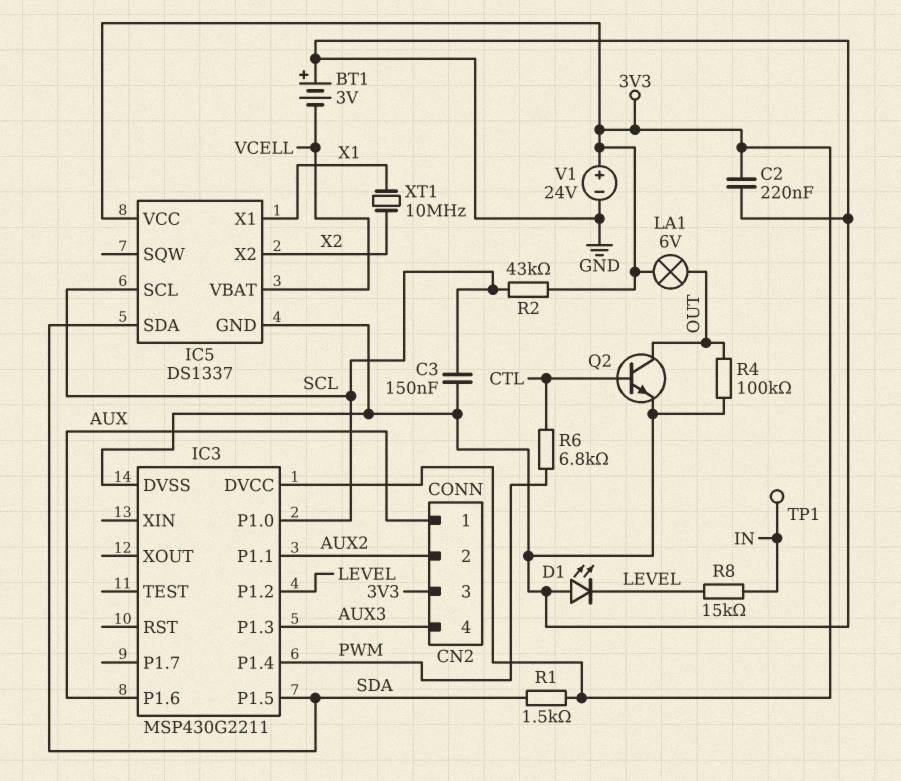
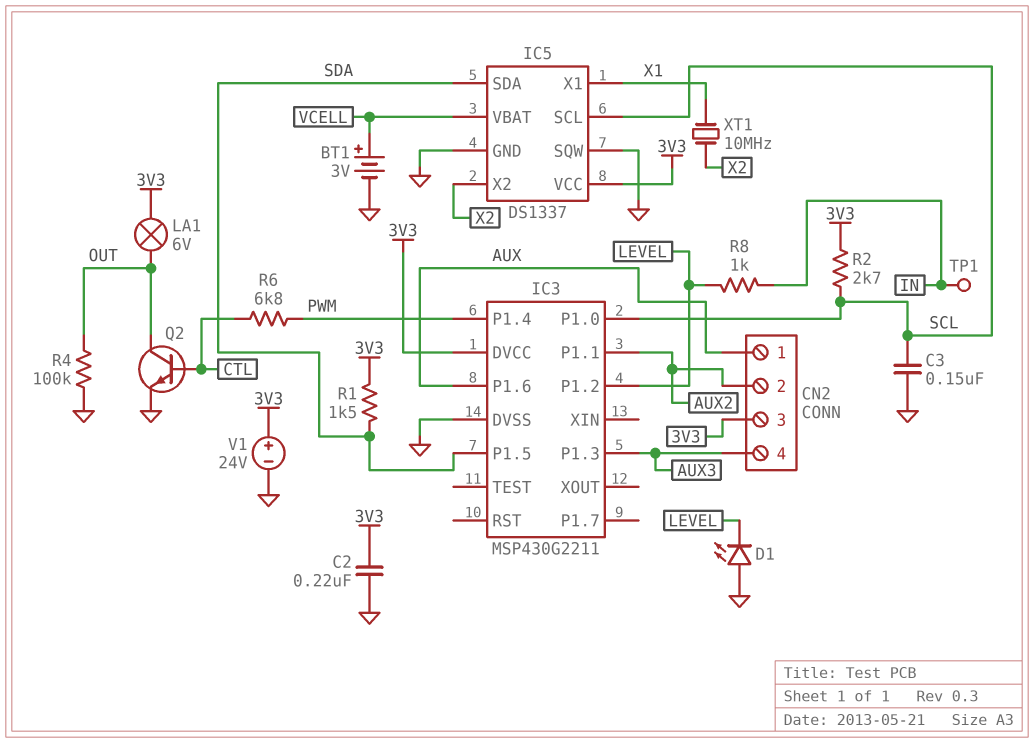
BT1: 3V (plus GND, minus VCELL) -> 3V (plus VCELL, minus GND)
IC5 pin SQW: none -> GND
R2: 43k (3V3, SCL) -> 2.7k (3V3, SCL)
R8: 15k (IN, LEVEL) -> 1k (IN, LEVEL)

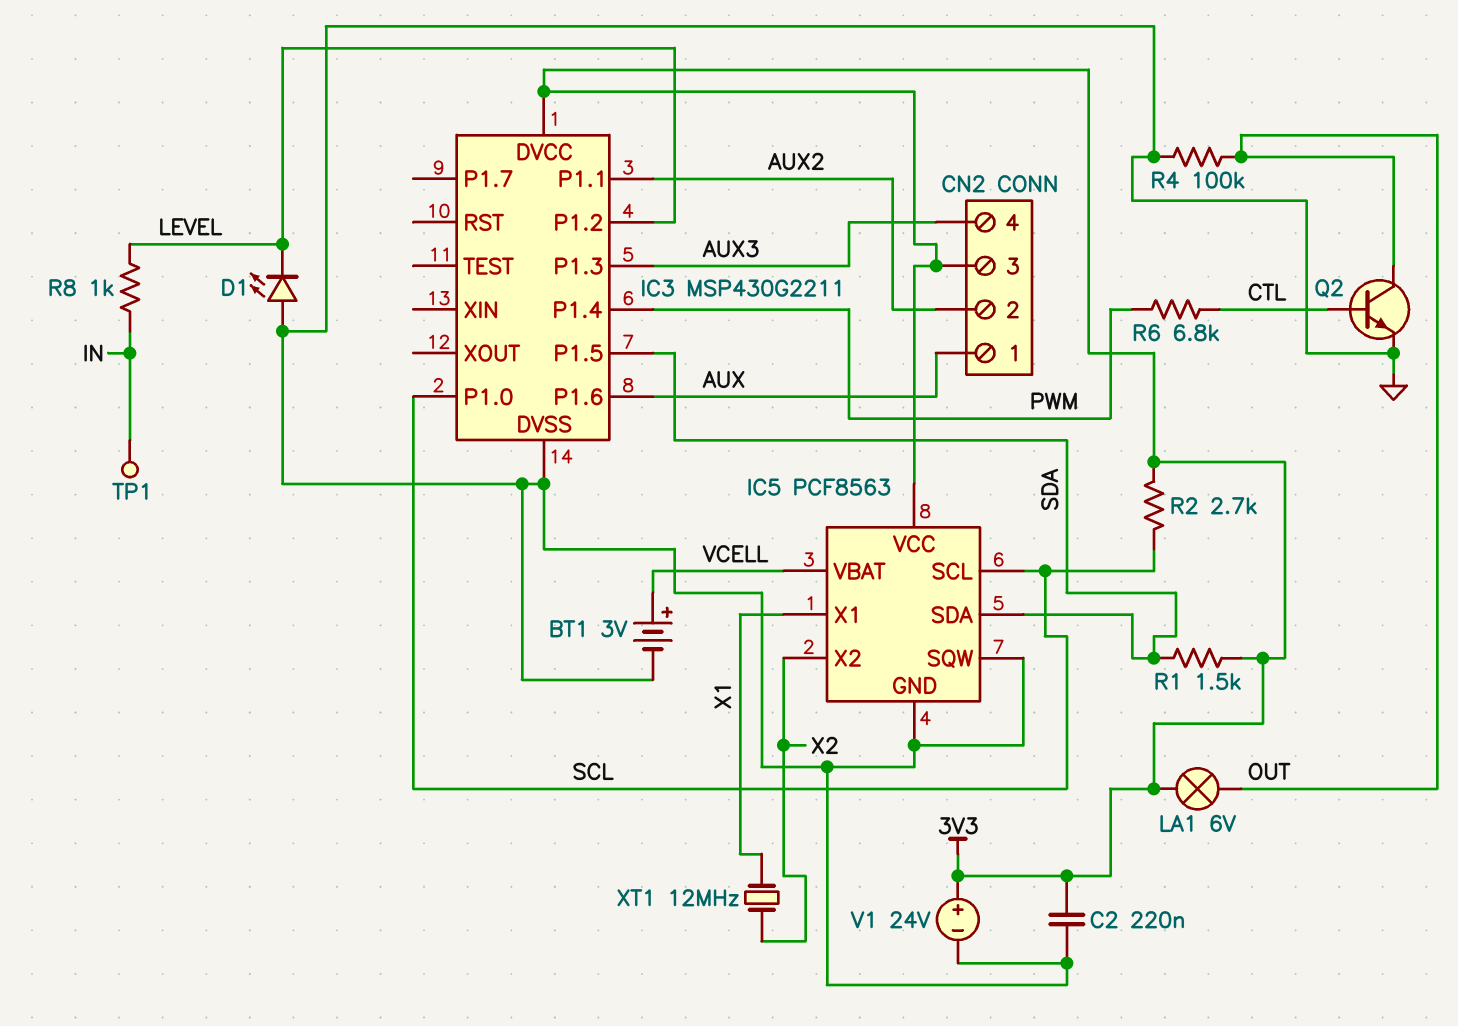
C3: 150nF (GND, SCL) -> none
IC5: DS1337 -> PCF8563
XT1: 10MHz (X1, X2) -> 12MHz (X1, X2)

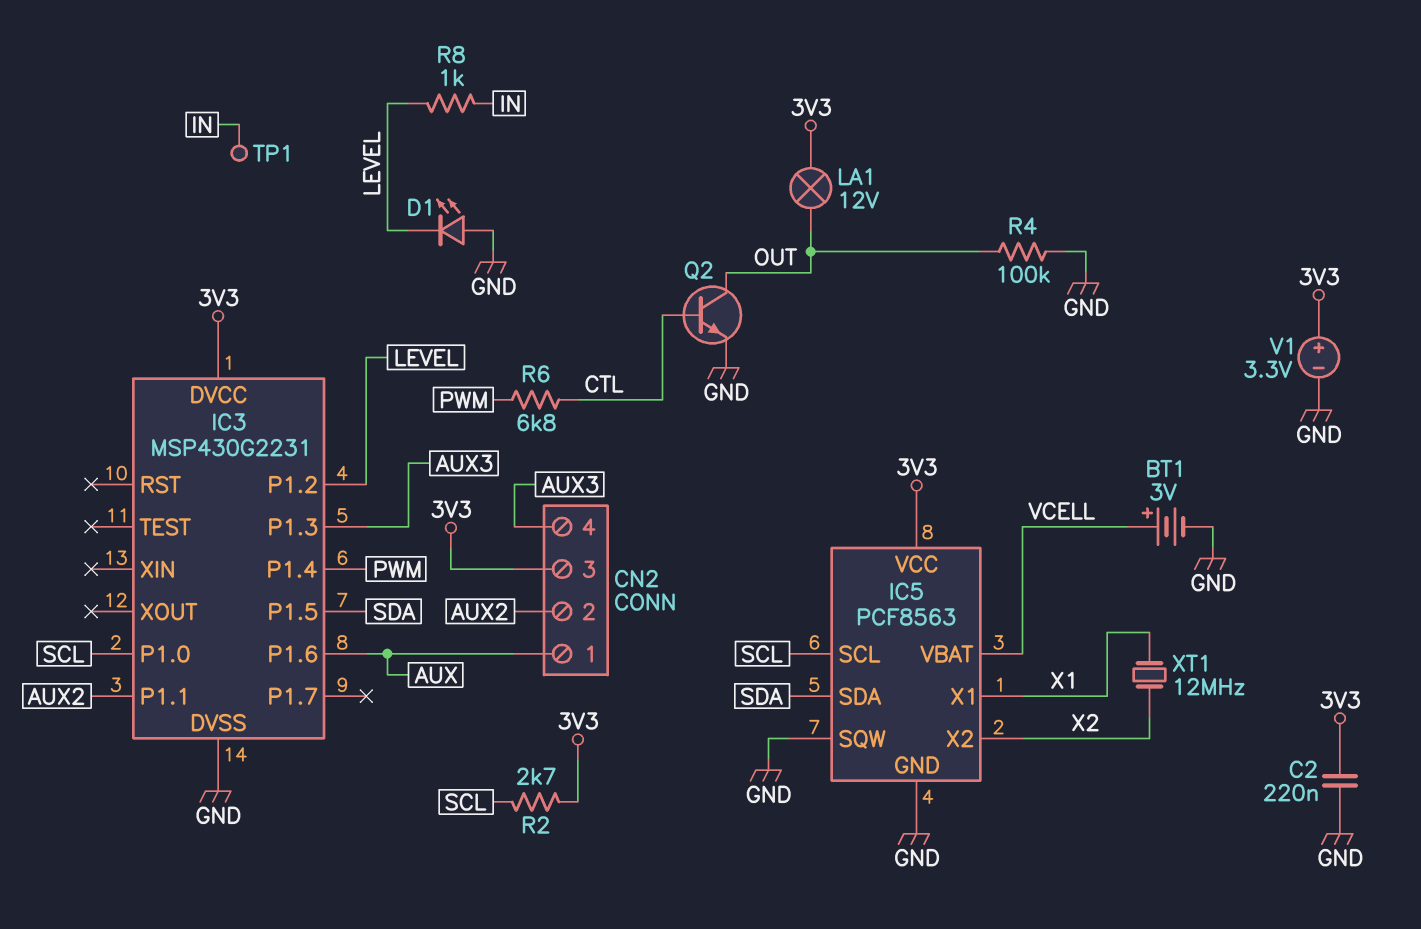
IC3: MSP430G2211 -> MSP430G2231
LA1: lamp 6V (3V3, OUT) -> lamp 12V (3V3, OUT)
R1: 1.5k (3V3, SDA) -> none
V1: 24V (plus 3V3, minus GND) -> 3.3V (plus 3V3, minus GND)

